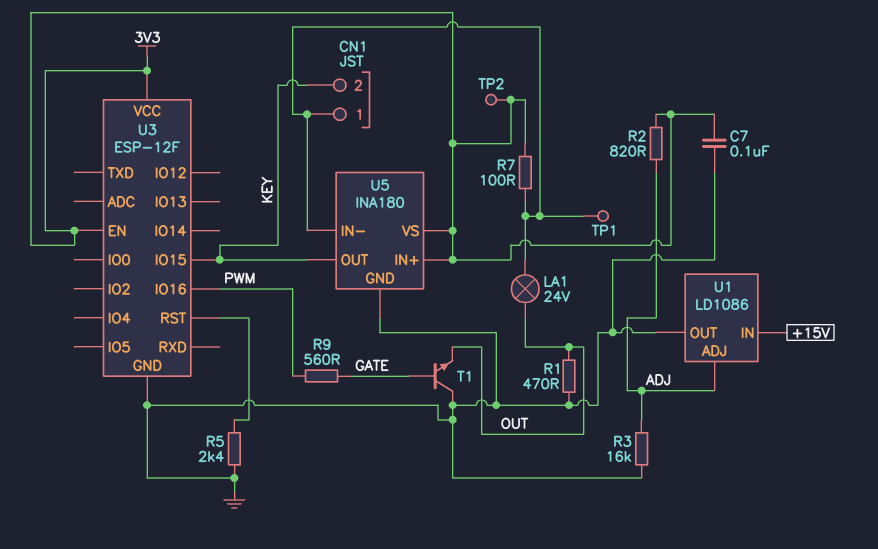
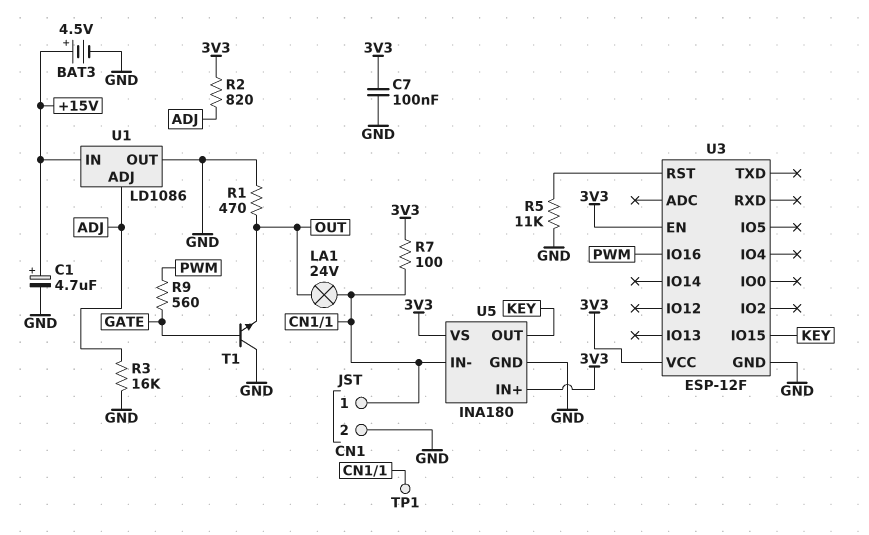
BAT3: none -> 4.5V (plus +15V, minus GND)
C1: none -> 4.7uF (plus +15V, minus GND)
CN1 pin 2: KEY -> GND
R5: 2.4k (GND, U3/RST) -> 11k (GND, U3/RST)
TP2: test point (3V3) -> none

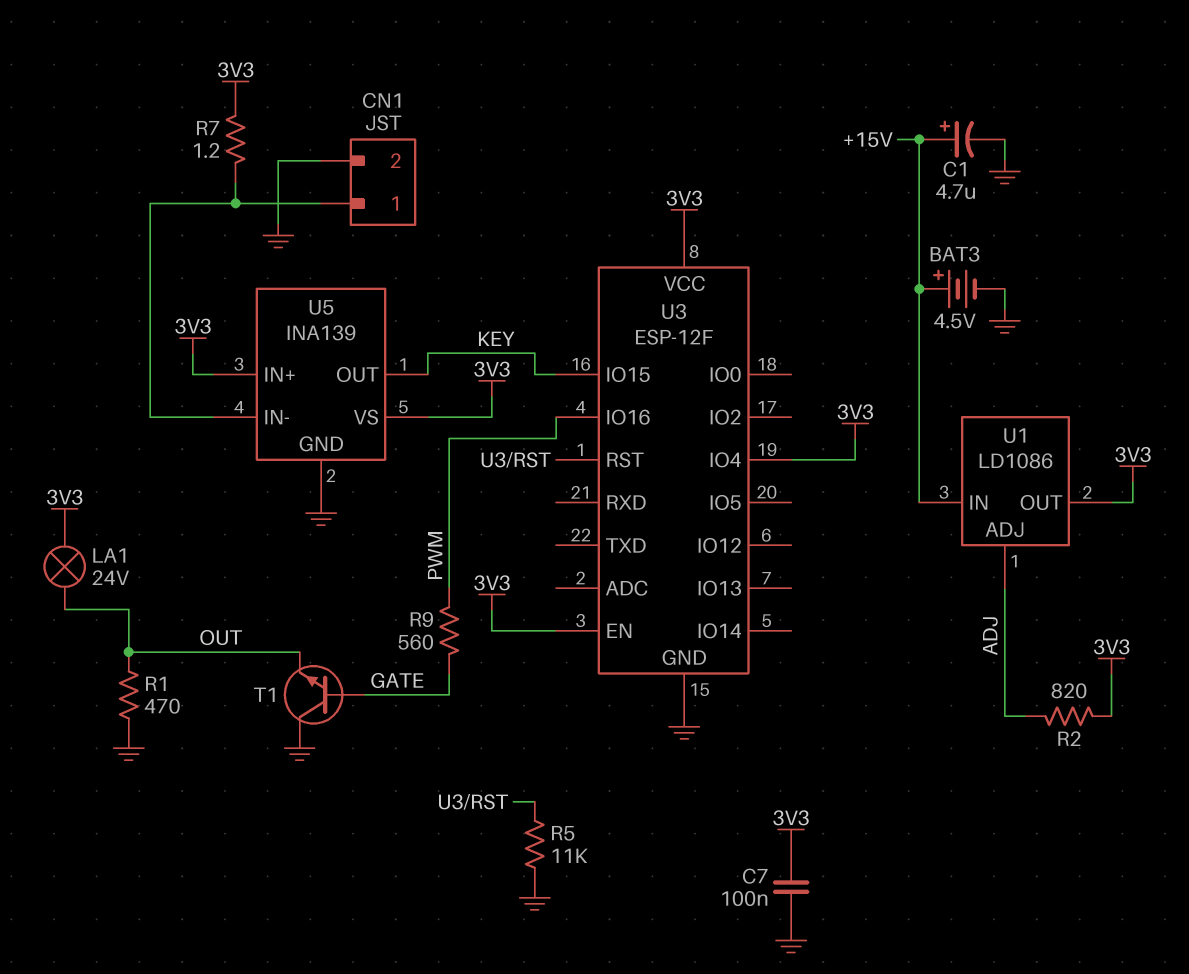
LA1: lamp 24V (CN1/1, OUT) -> lamp 24V (3V3, OUT)
R3: 16k (ADJ, GND) -> none
R7: 100 (3V3, CN1/1) -> 1.2 (3V3, CN1/1)
TP1: test point (CN1/1) -> none
U1 pin OUT: GND -> 3V3
U3 pin IO4: none -> 3V3
U5: INA180 -> INA139

